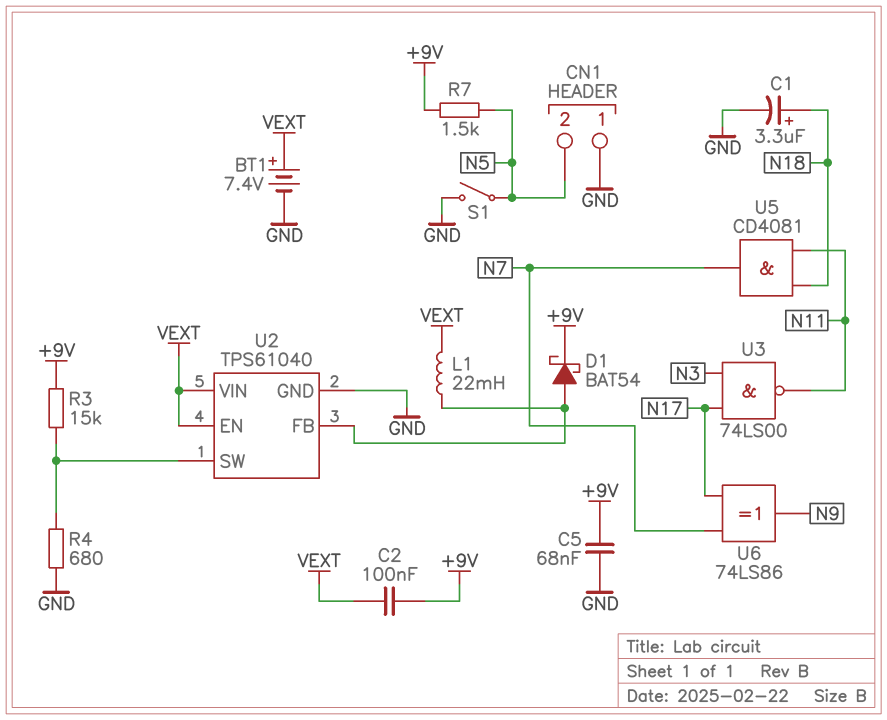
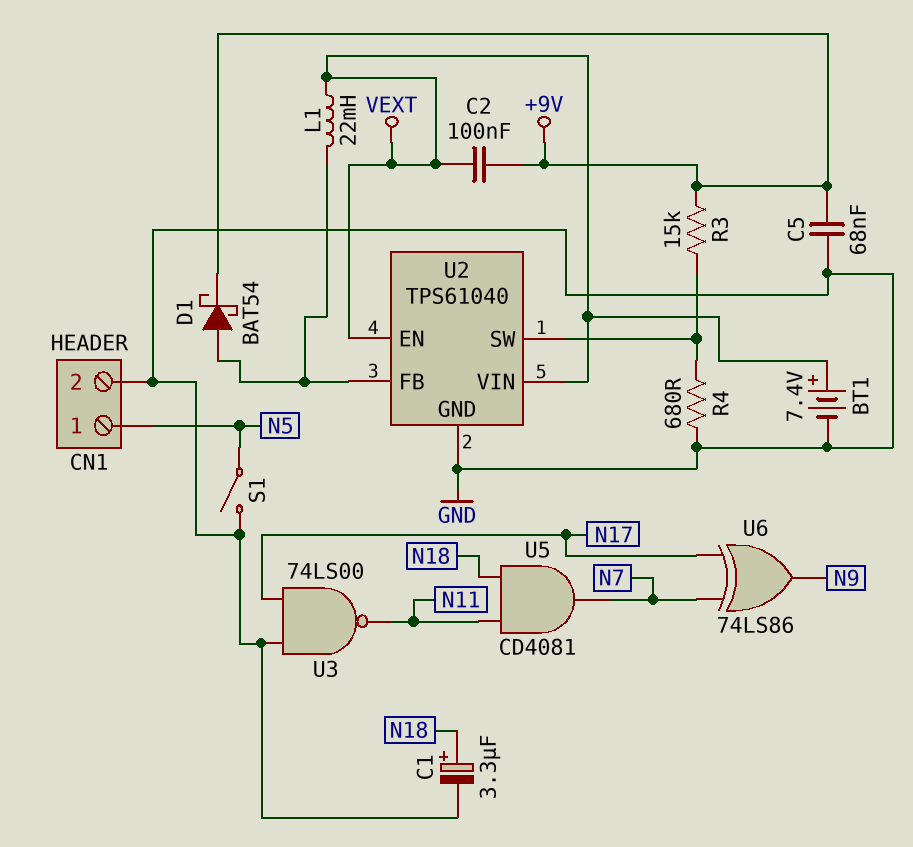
CN1 pin 1: GND -> N5
CN1 pin 2: N5 -> GND
R7: 1.5k (+9V, N5) -> none
U3: NAND 74LS00 (in N3, in N17, out N11) -> NAND 74LS00 (in GND, in N17, out N11)

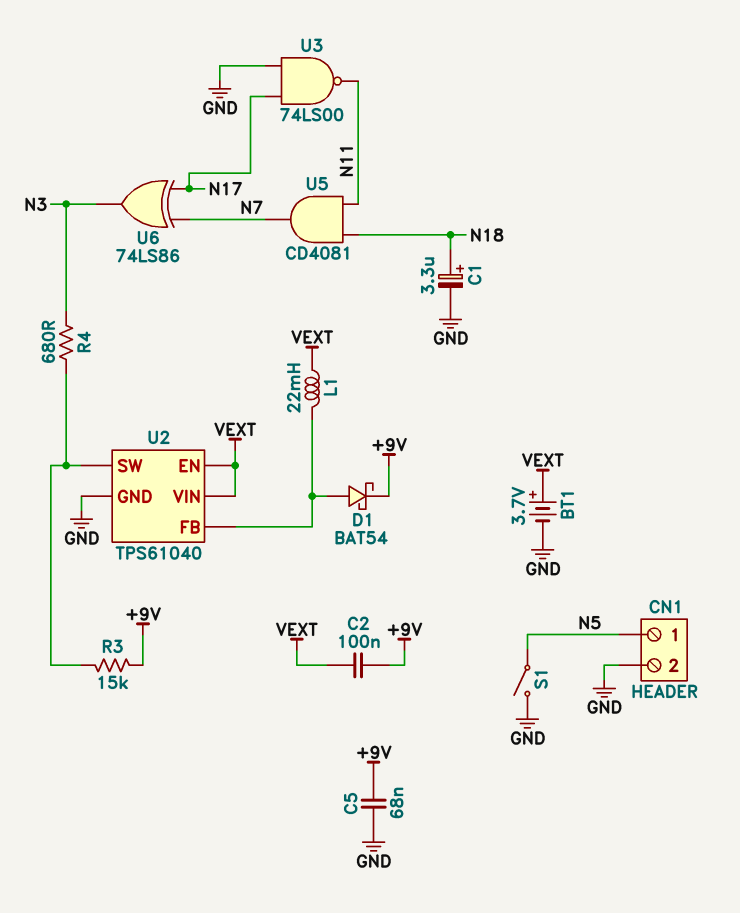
BT1: 7.4V (plus VEXT, minus GND) -> 3.7V (plus VEXT, minus GND)
R4: 680 (GND, U2/SW) -> 680 (N3, U2/SW)
U6: XOR 74LS86 (in N7, in N17, out N9) -> XOR 74LS86 (in N7, in N17, out N3)

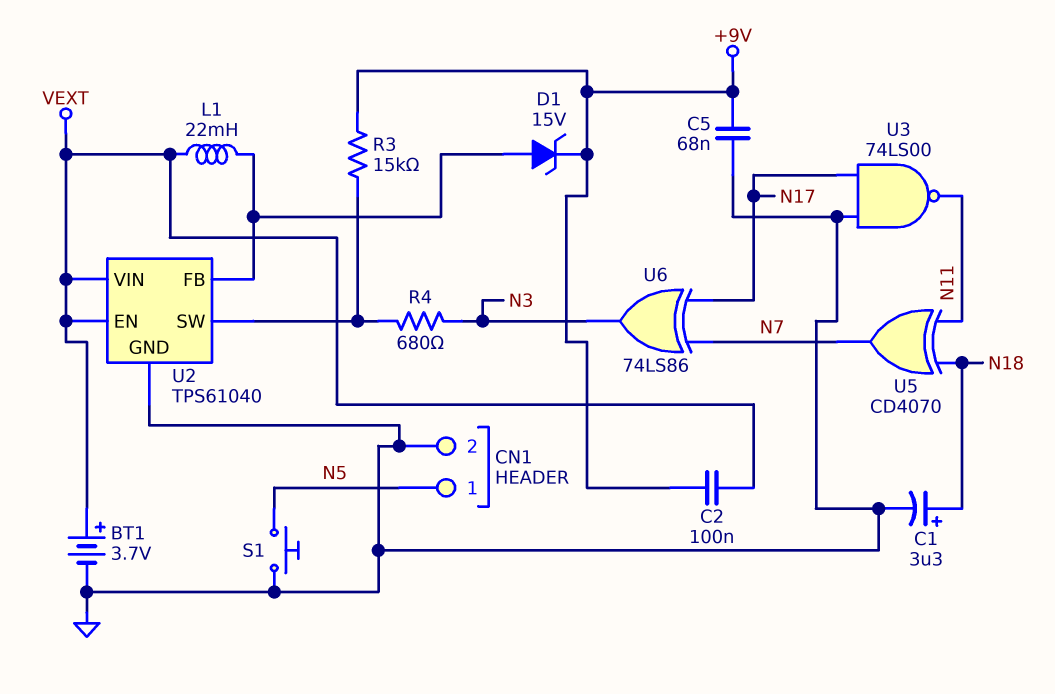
D1: schottky BAT54 (A U2/FB, K +9V) -> zener 15V (A U2/FB, K +9V)
S1: switch (GND, N5) -> button (GND, N5)
U5: AND CD4081 (in N11, in N18, out N7) -> XOR CD4070 (in N11, in N18, out N7)

